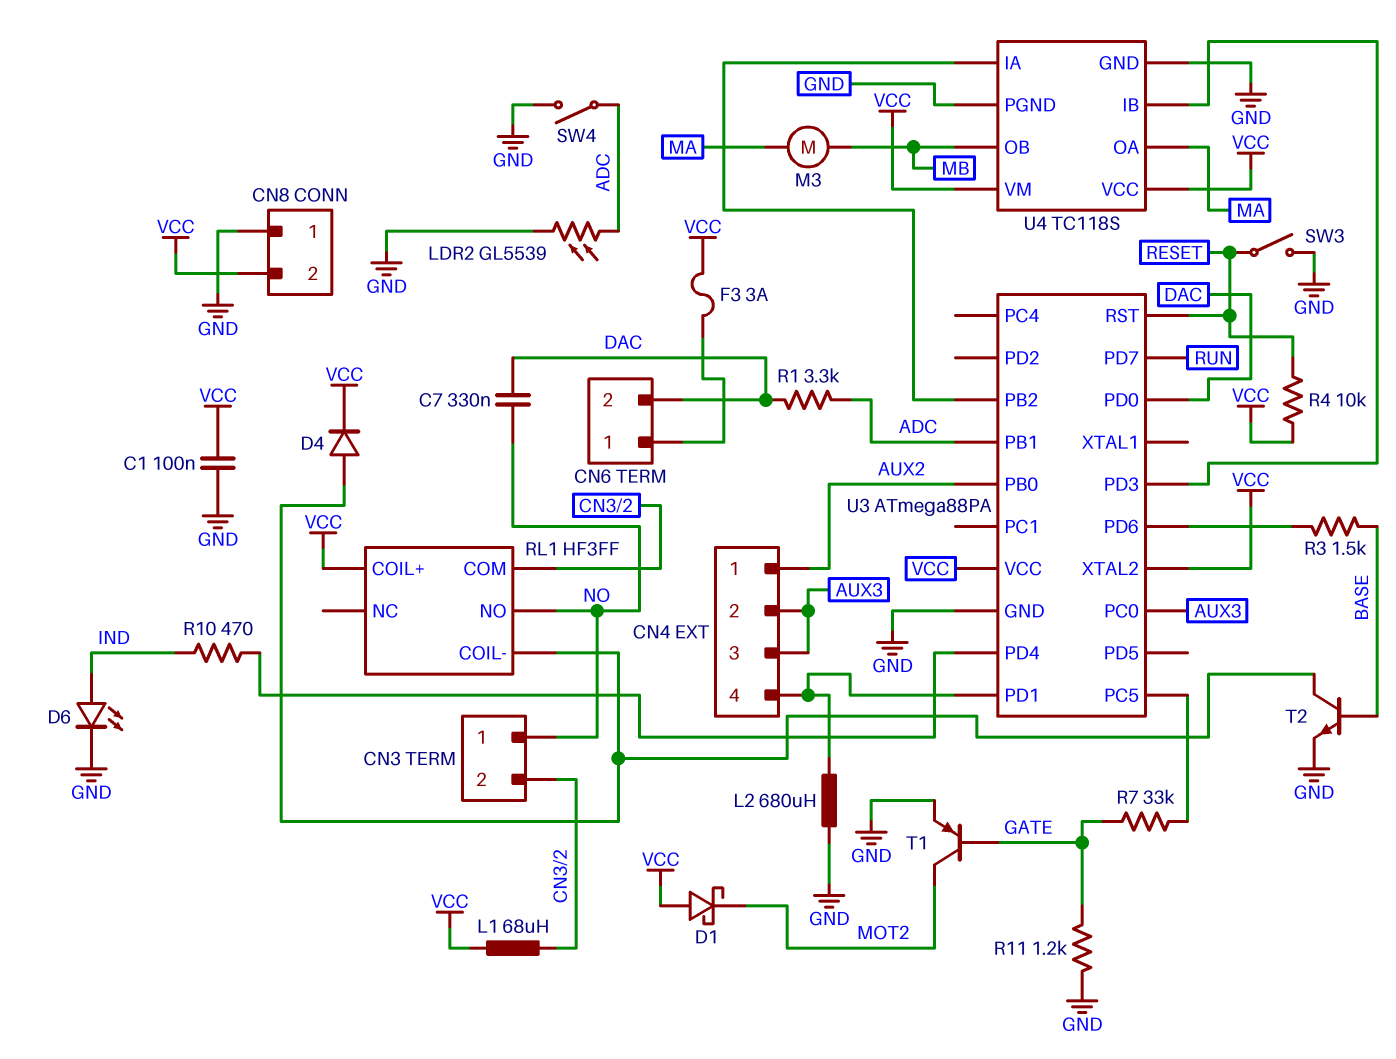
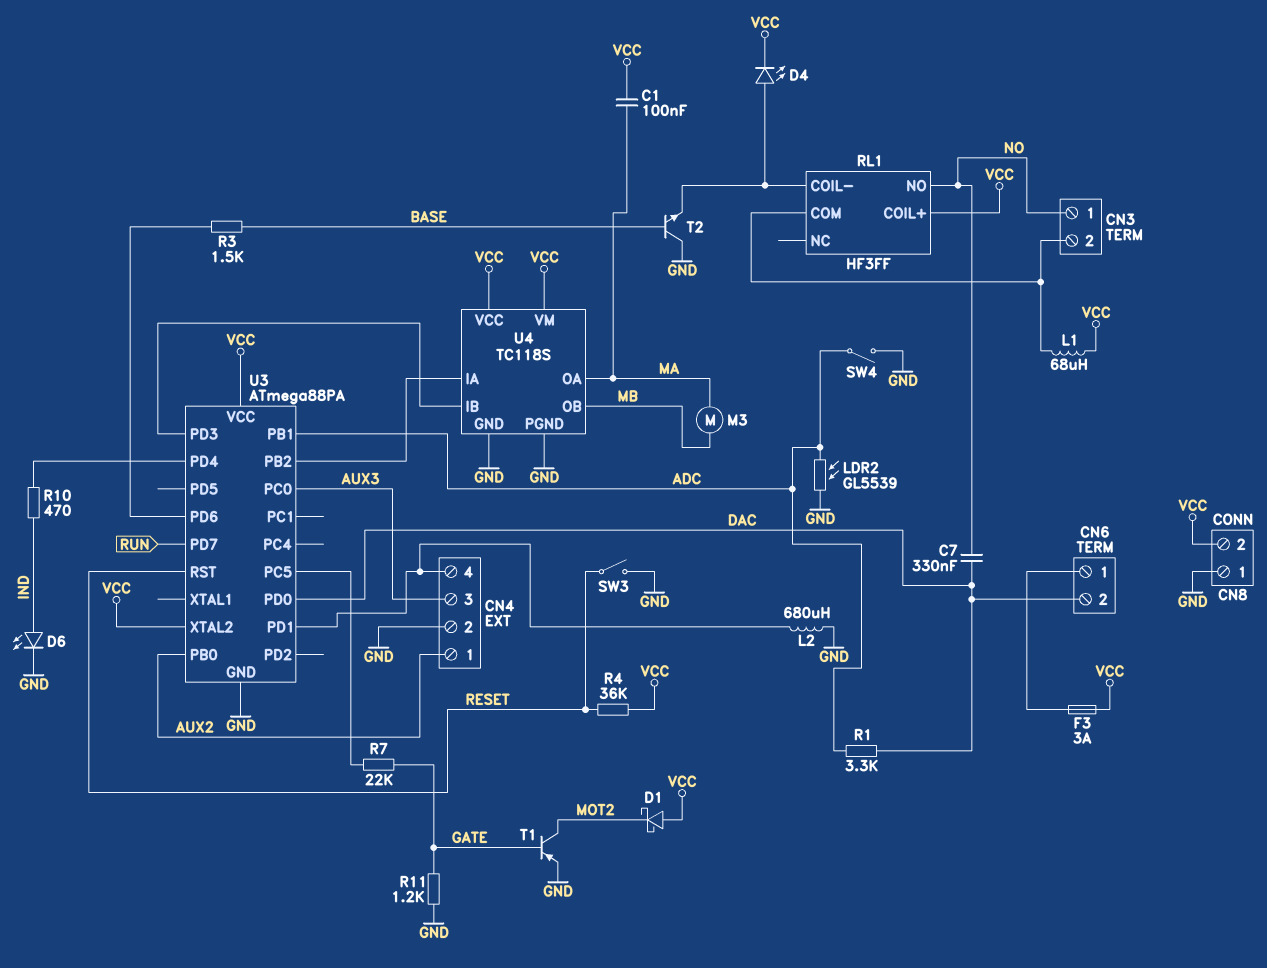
C1: 100nF (GND, VCC) -> 100nF (MA, VCC)
CN4 pin 2: AUX3 -> GND
D4: diode (A RL1/COIL-, K VCC) -> LED (A RL1/COIL-, K VCC)
R4: 10k (RESET, VCC) -> 36k (RESET, VCC)
R7: 33k (GATE, U3/PC5) -> 22k (GATE, U3/PC5)
T2: NPN (B BASE, C RL1/COIL-, E GND) -> NPN (B BASE, C GND, E RL1/COIL-)

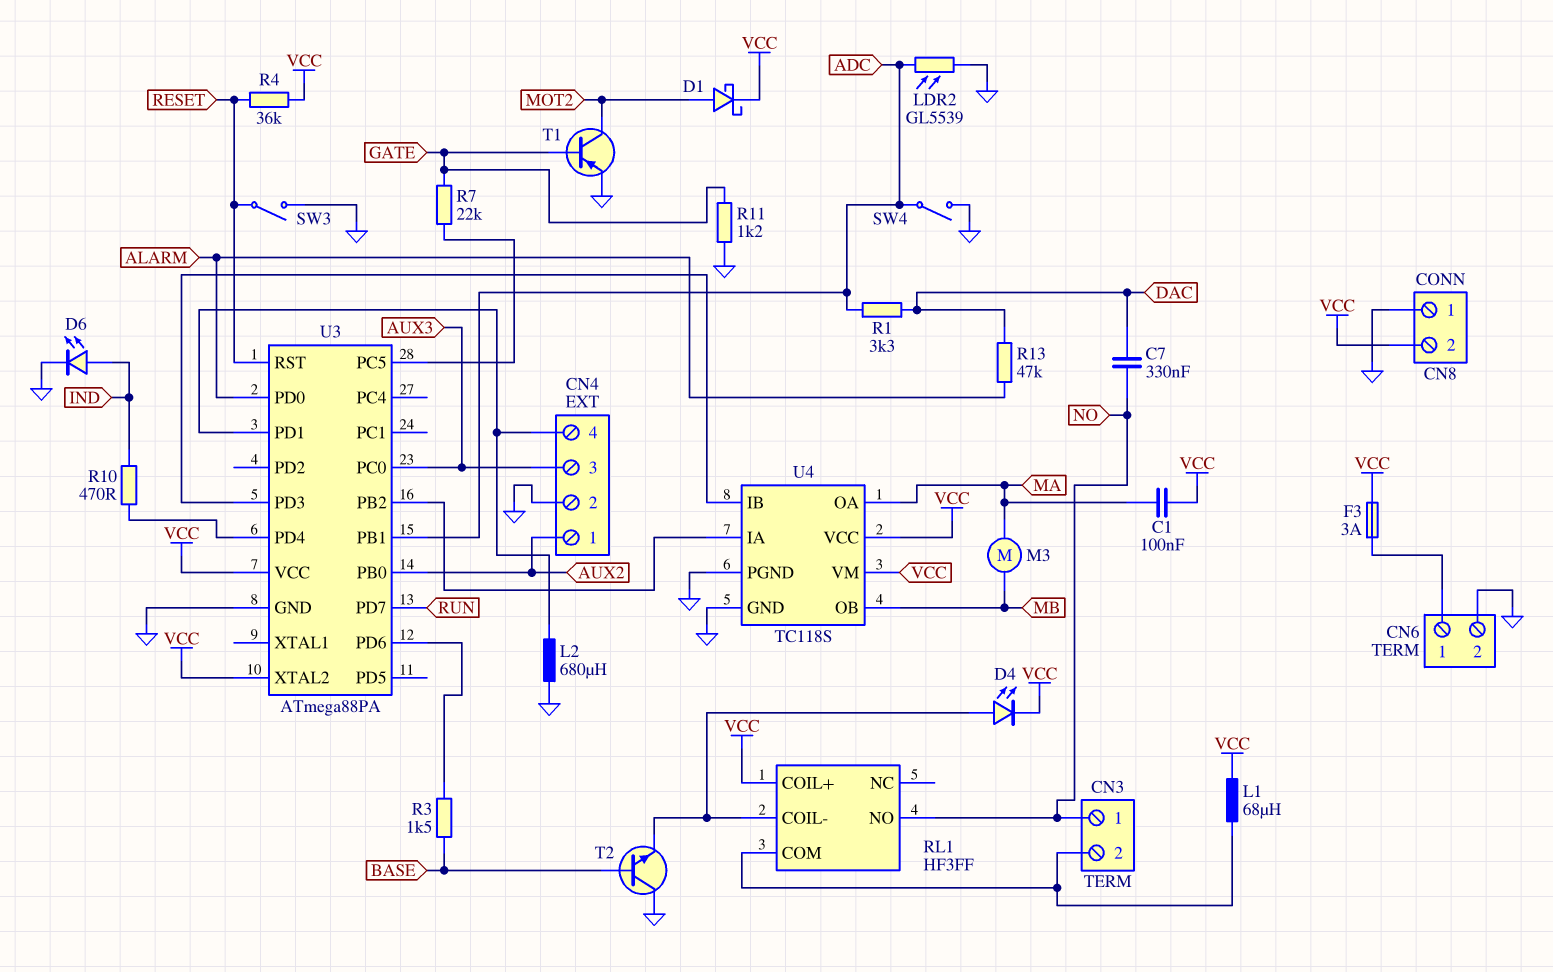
CN6 pin 2: DAC -> GND
D1: schottky (A VCC, K MOT2) -> schottky (A MOT2, K VCC)
R13: none -> 47k (ALARM, DAC)
U3 pin PD0: DAC -> ALARM

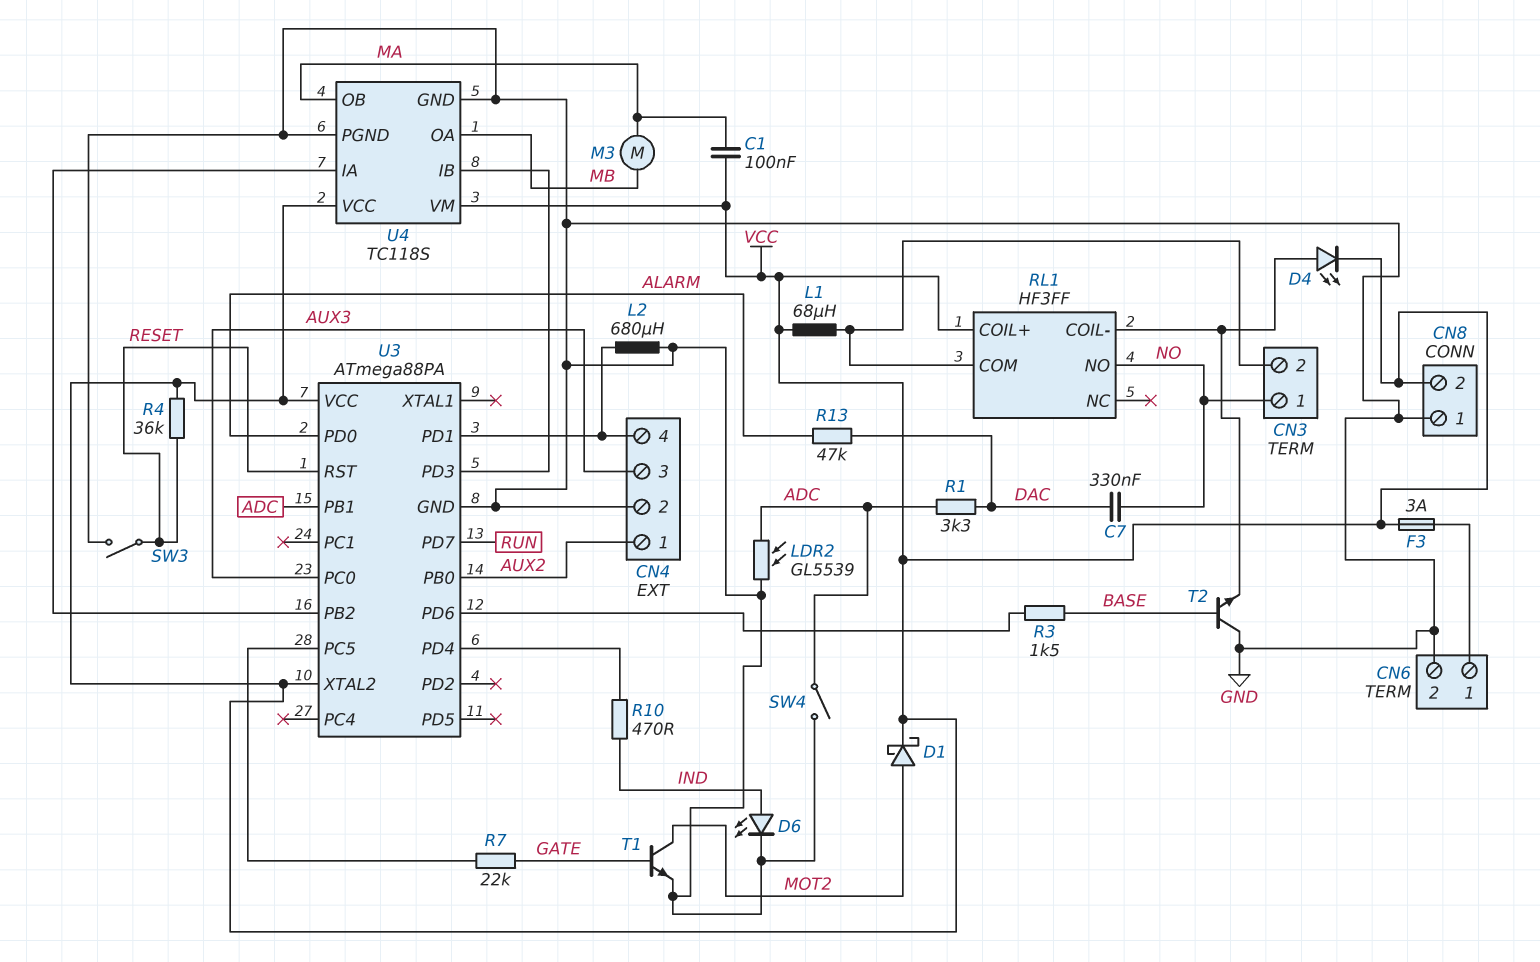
R11: 1.2k (GATE, GND) -> none
T1: PNP (B GATE, C MOT2, E GND) -> NPN (B GATE, C MOT2, E GND)
U4 pin OA: MA -> MB
U4 pin OB: MB -> MA

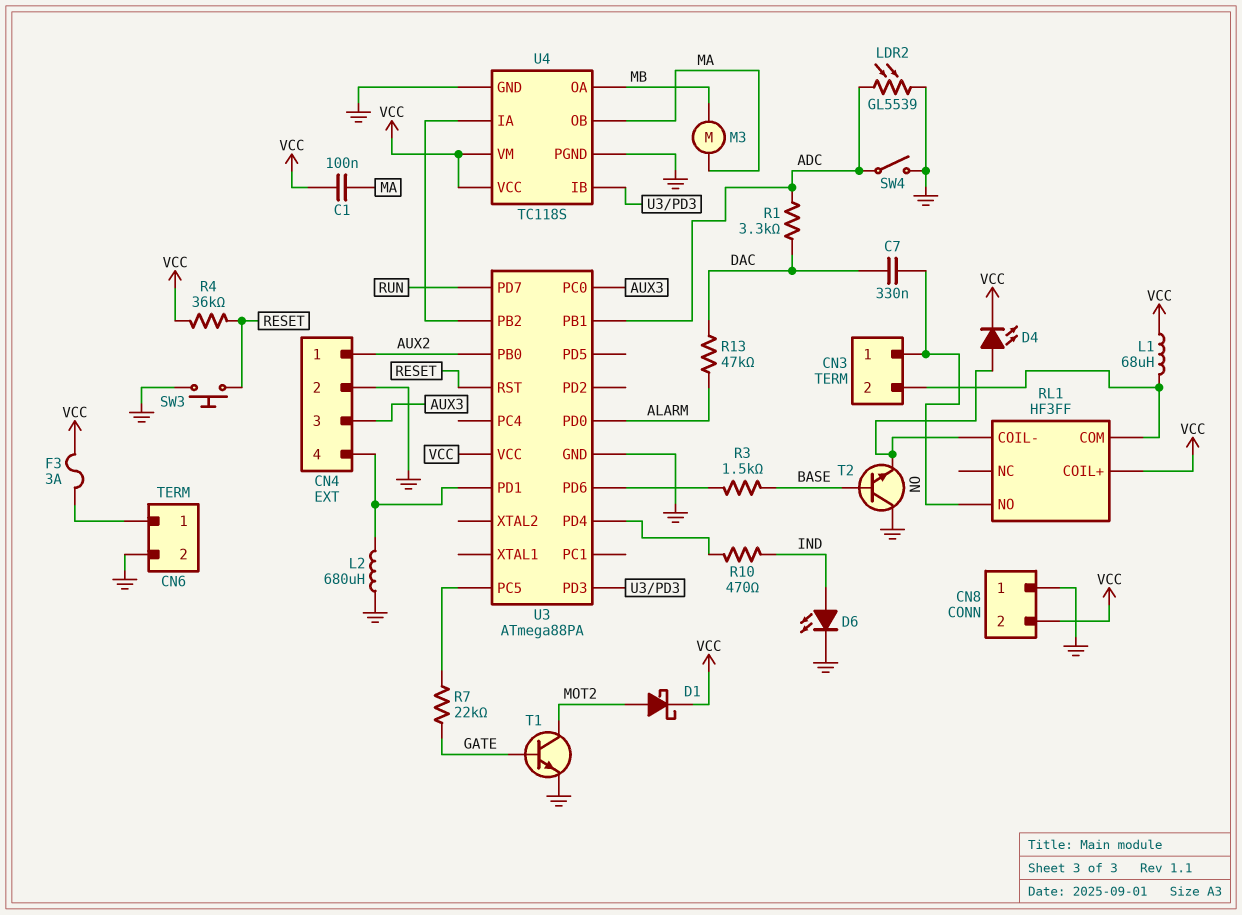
SW3: switch (GND, RESET) -> button (GND, RESET)
U3 pin XTAL2: VCC -> none

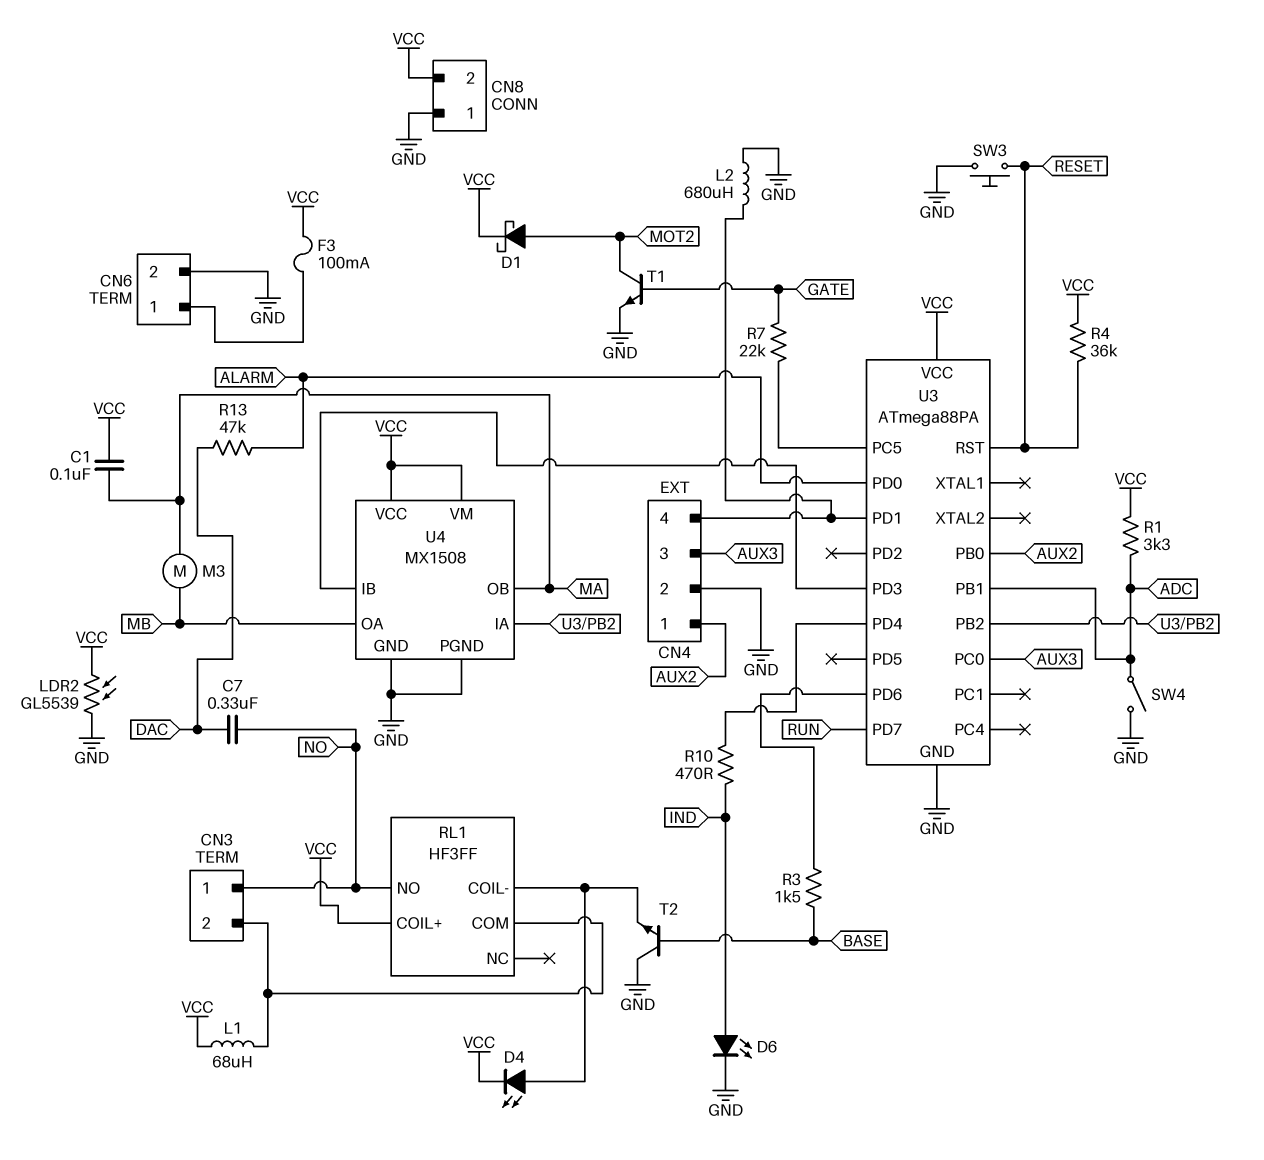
F3: 3A (CN6/1, VCC) -> 100mA (CN6/1, VCC)
LDR2: GL5539 (ADC, GND) -> GL5539 (GND, VCC)
R1: 3.3k (ADC, DAC) -> 3.3k (ADC, VCC)
U4: TC118S -> MX1508

